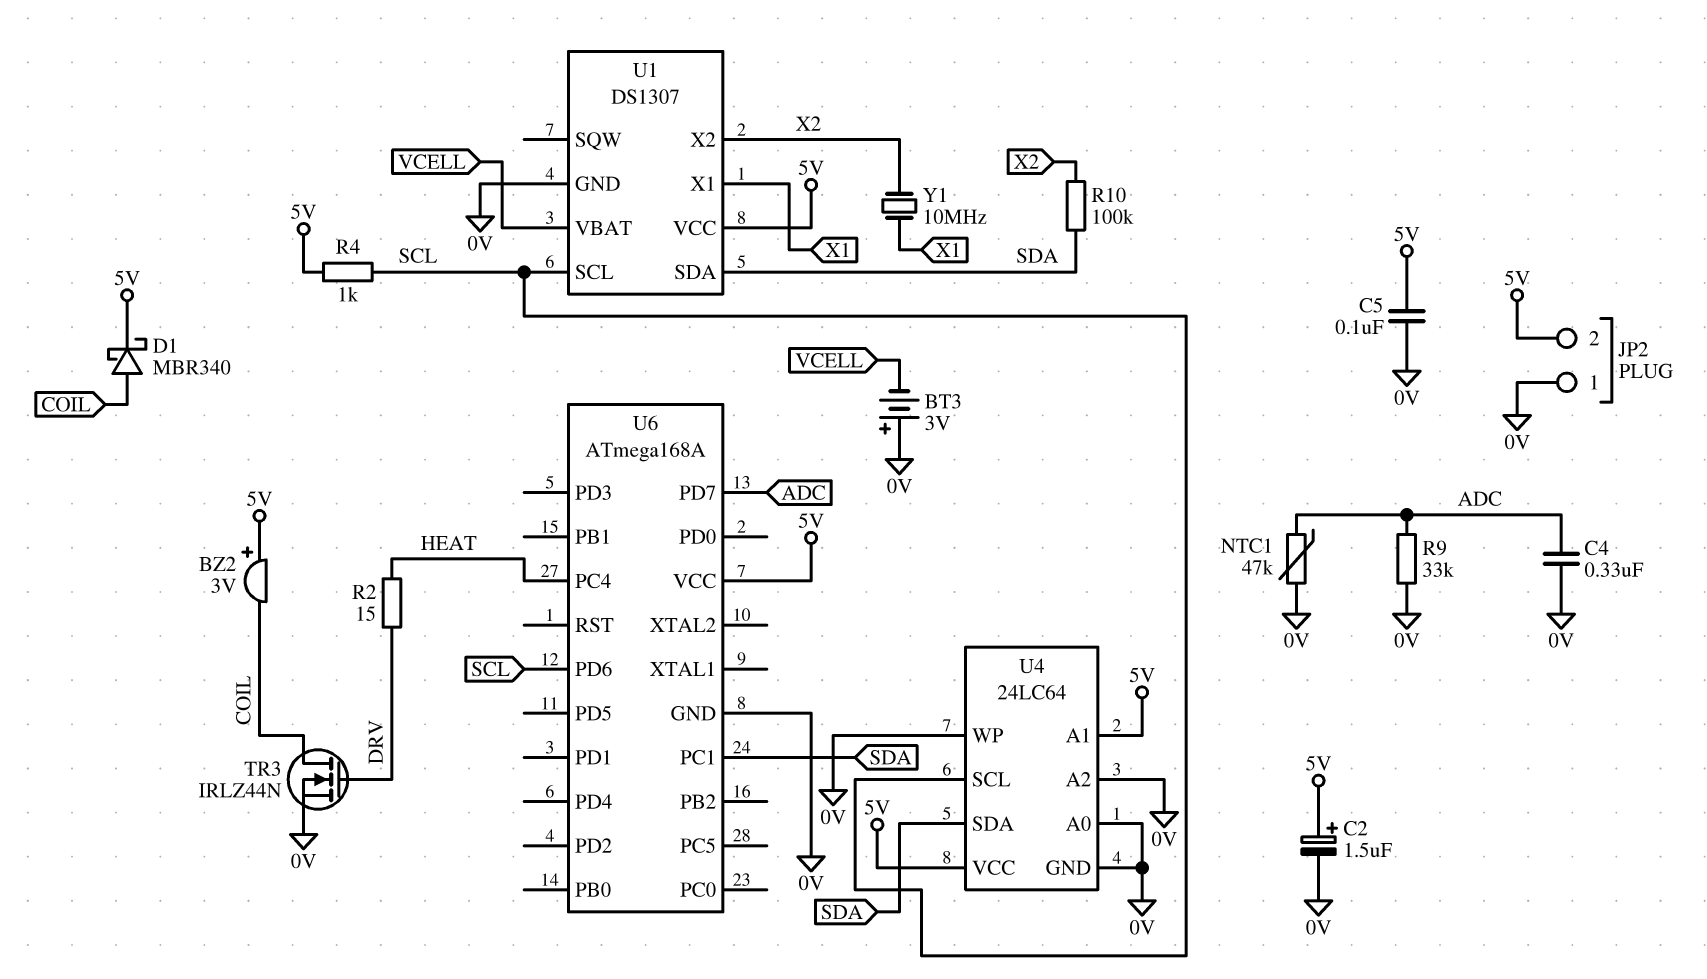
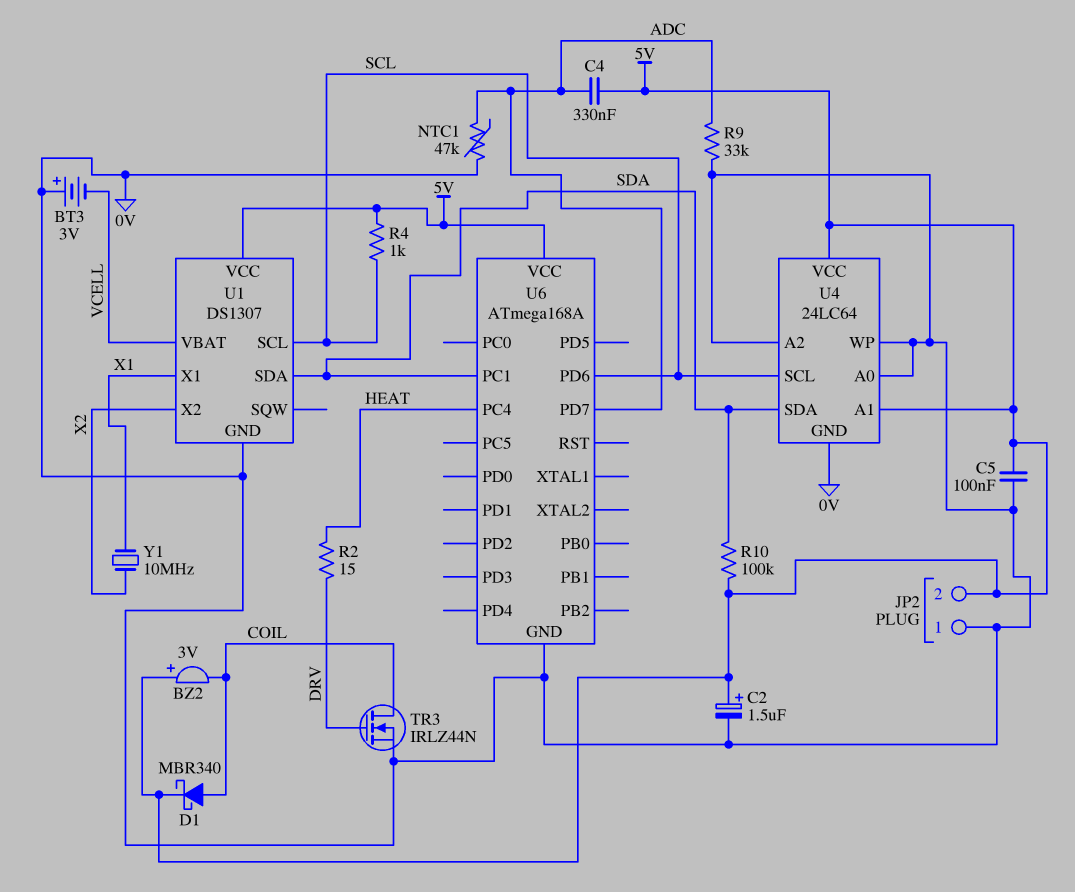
C4: 330nF (0V, ADC) -> 330nF (5V, ADC)
R10: 100k (SDA, X2) -> 100k (5V, SDA)

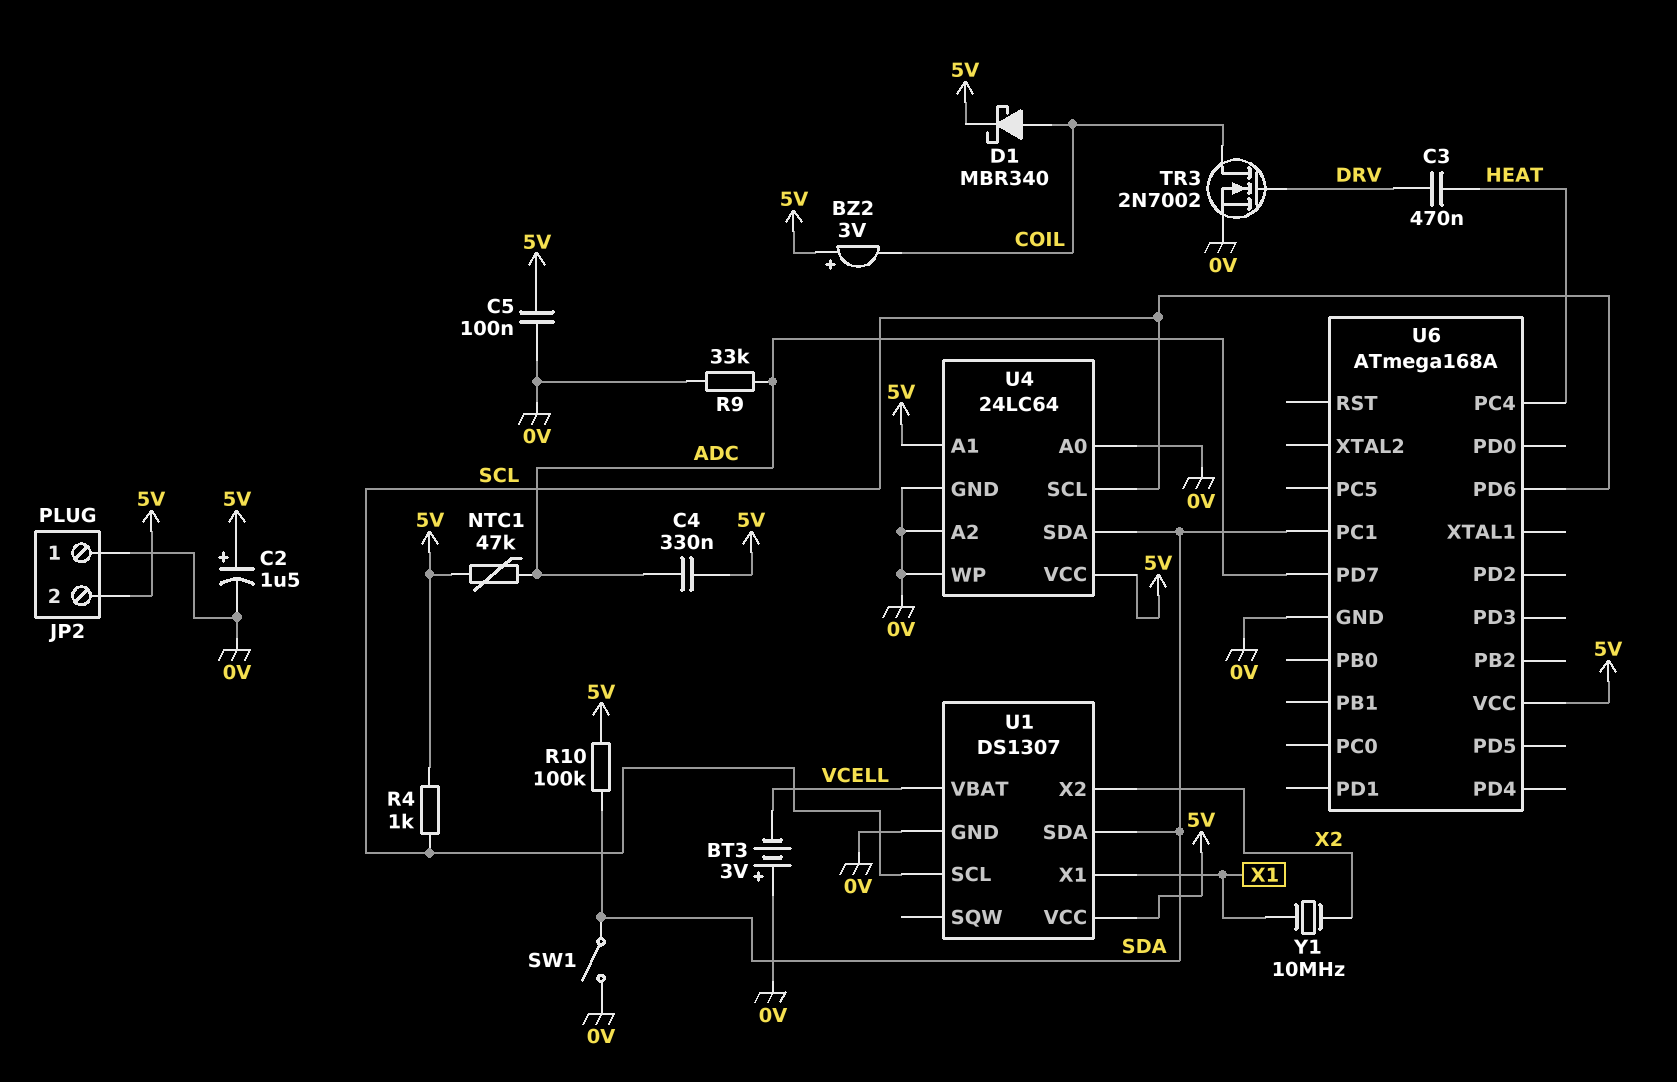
C3: none -> 470nF (DRV, HEAT)
NTC1: 47k (0V, ADC) -> 47k (5V, ADC)
R2: 15 (DRV, HEAT) -> none
SW1: none -> switch (0V, SDA)
TR3: NMOS IRLZ44N (G DRV, D COIL, S 0V) -> NMOS 2N7002 (G DRV, D COIL, S 0V)

